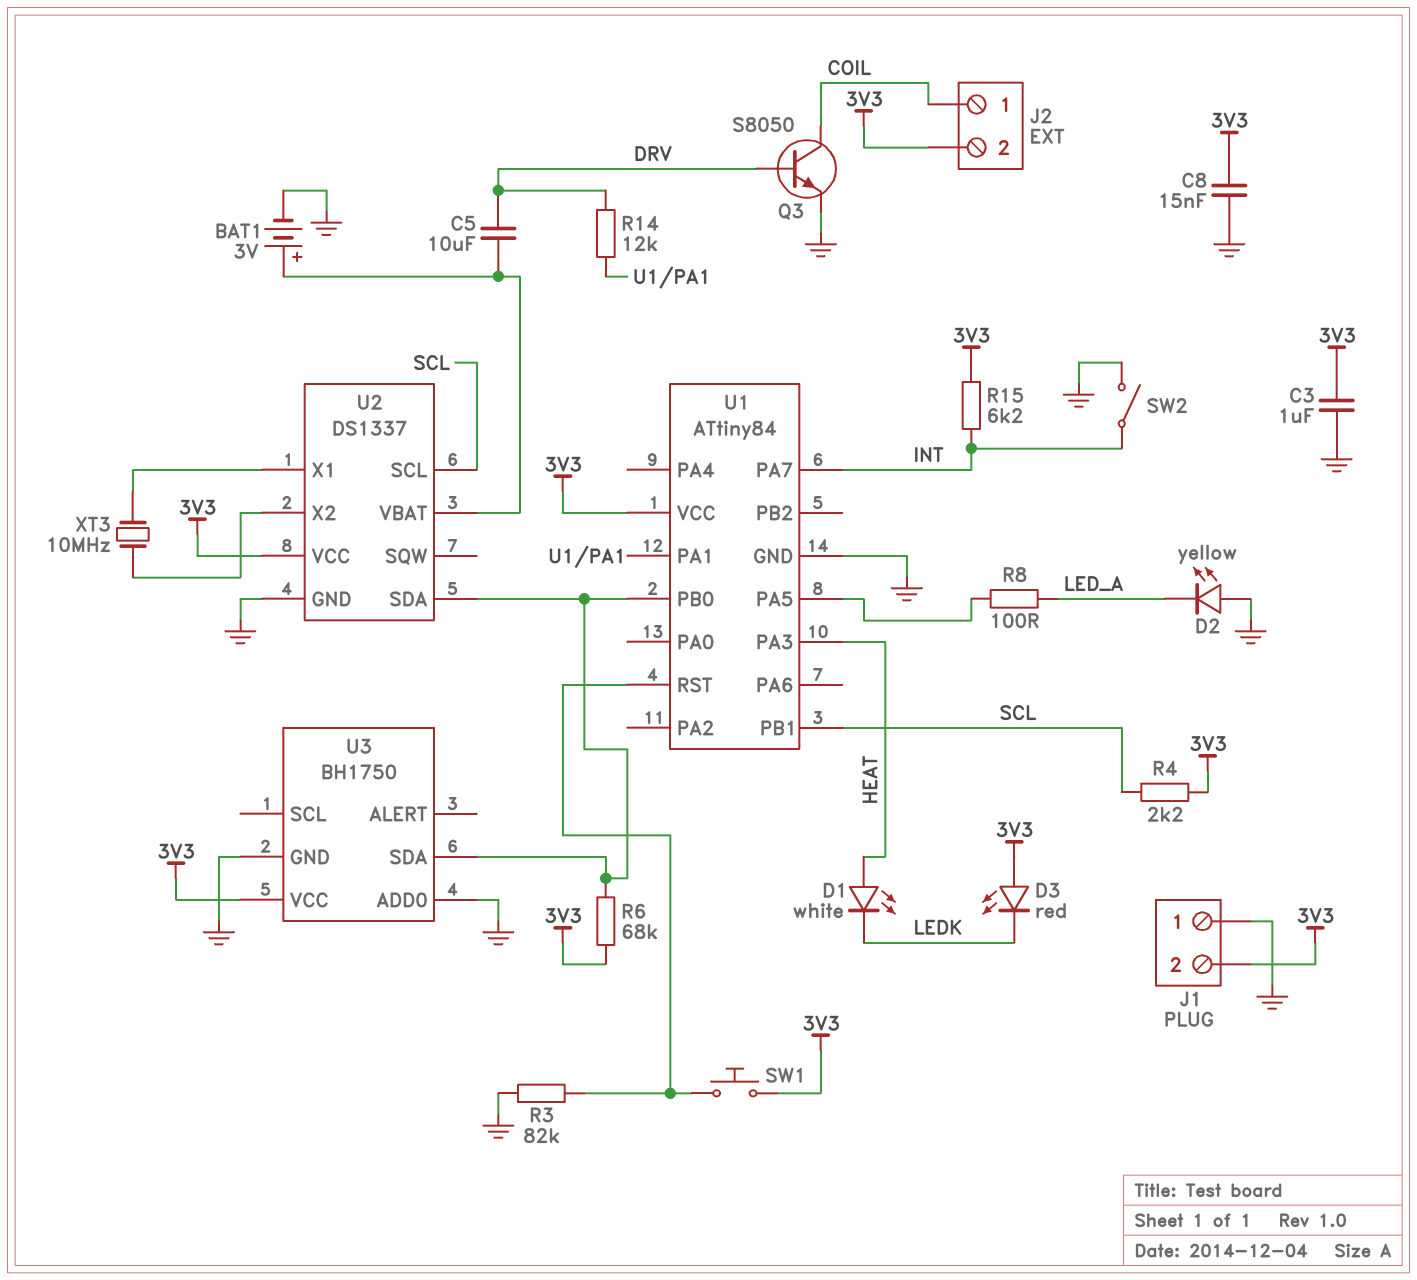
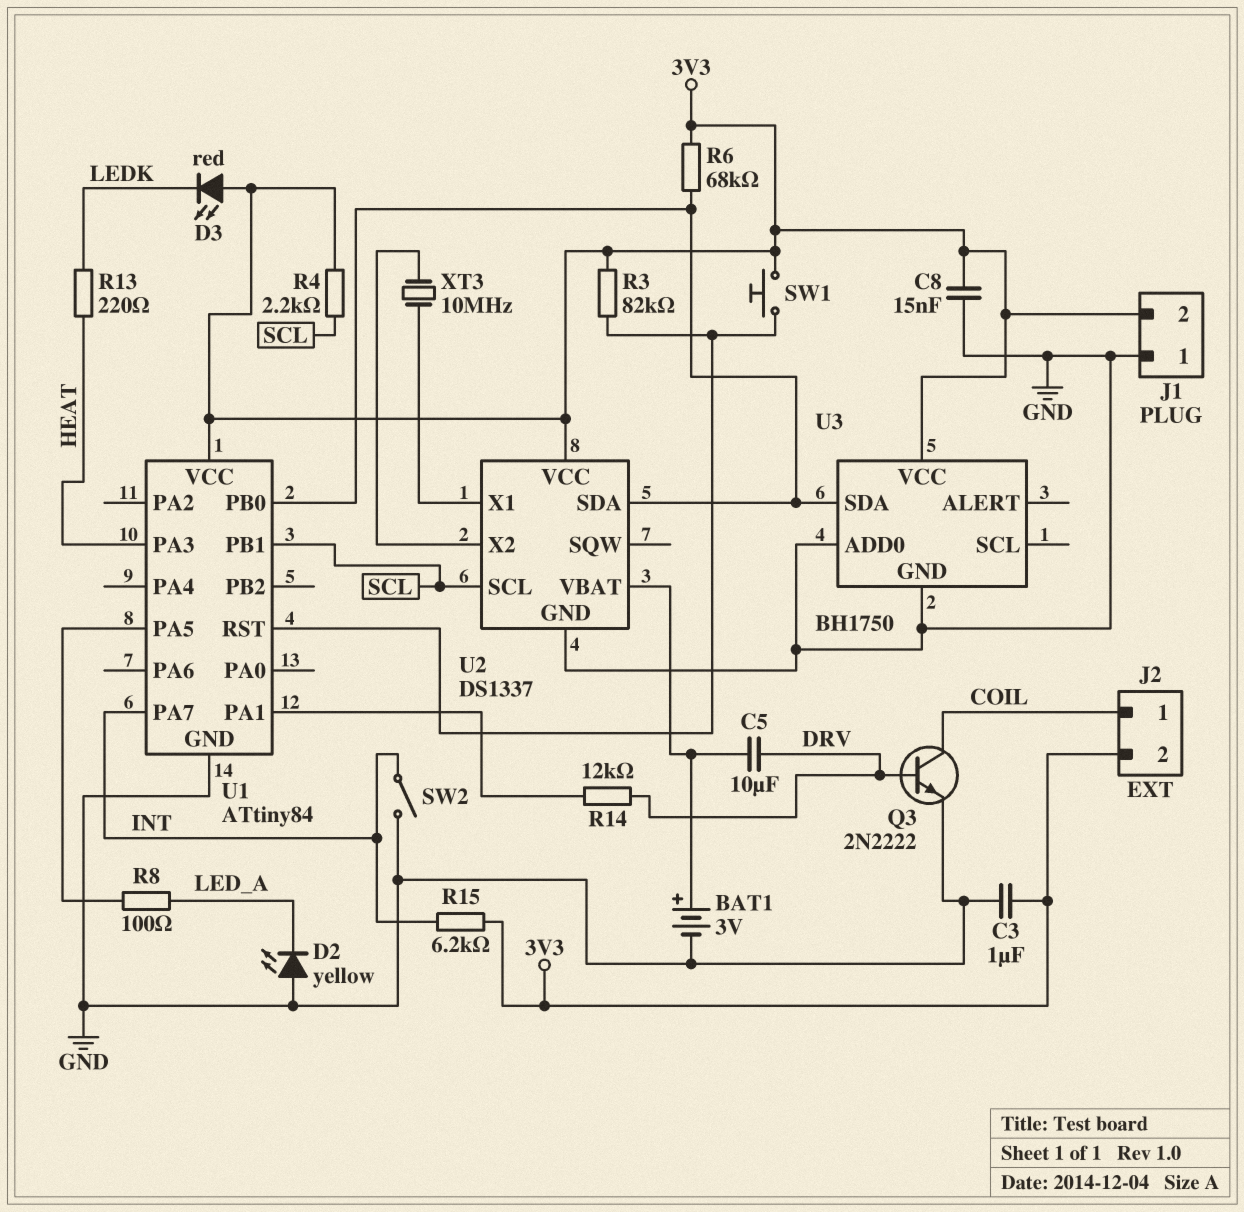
D1: LED white (A HEAT, K LEDK) -> none
Q3: NPN S8050 (B DRV, C COIL, E GND) -> NPN 2N2222 (B DRV, C COIL, E GND)
R3: 82k (GND, U1/RST) -> 82k (3V3, U1/RST)
R13: none -> 220 (HEAT, LEDK)

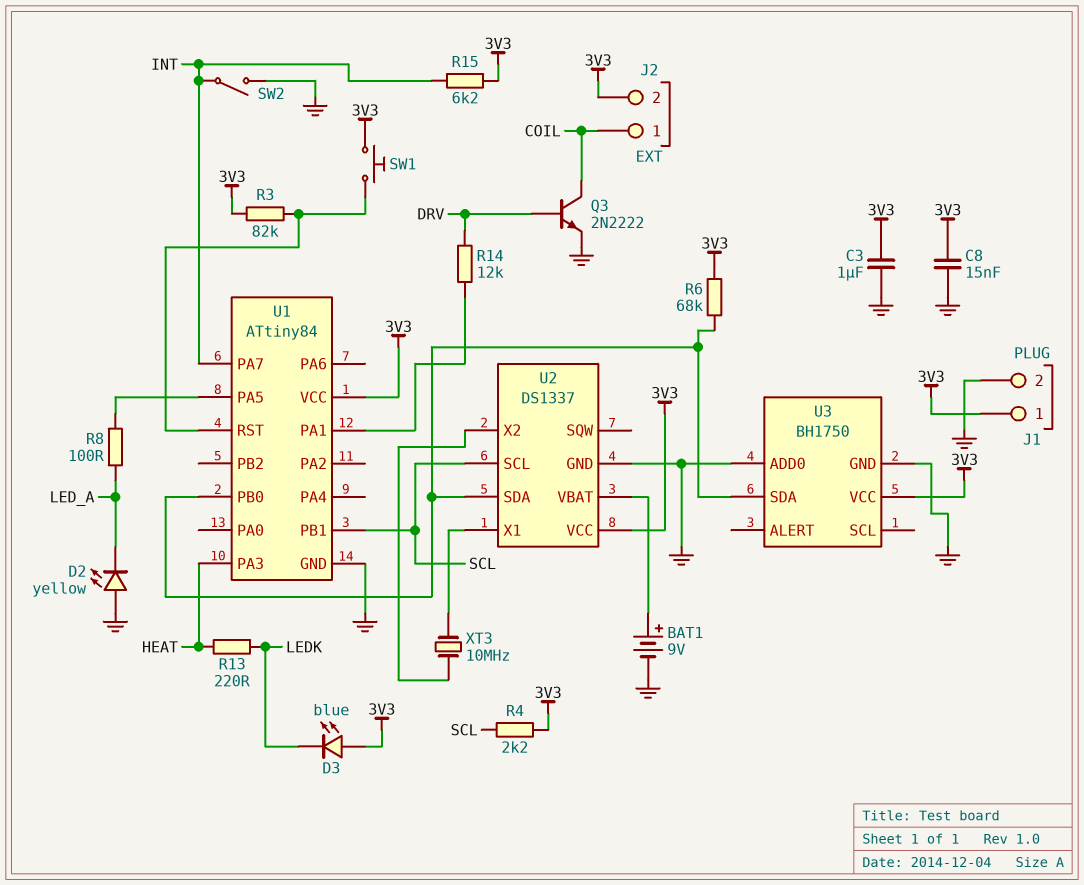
BAT1: 3V (plus U2/VBAT, minus GND) -> 9V (plus U2/VBAT, minus GND)
C5: 10uF (DRV, U2/VBAT) -> none
D3: LED red (A 3V3, K LEDK) -> LED blue (A 3V3, K LEDK)
J1 pin 1: GND -> 3V3
J1 pin 2: 3V3 -> GND

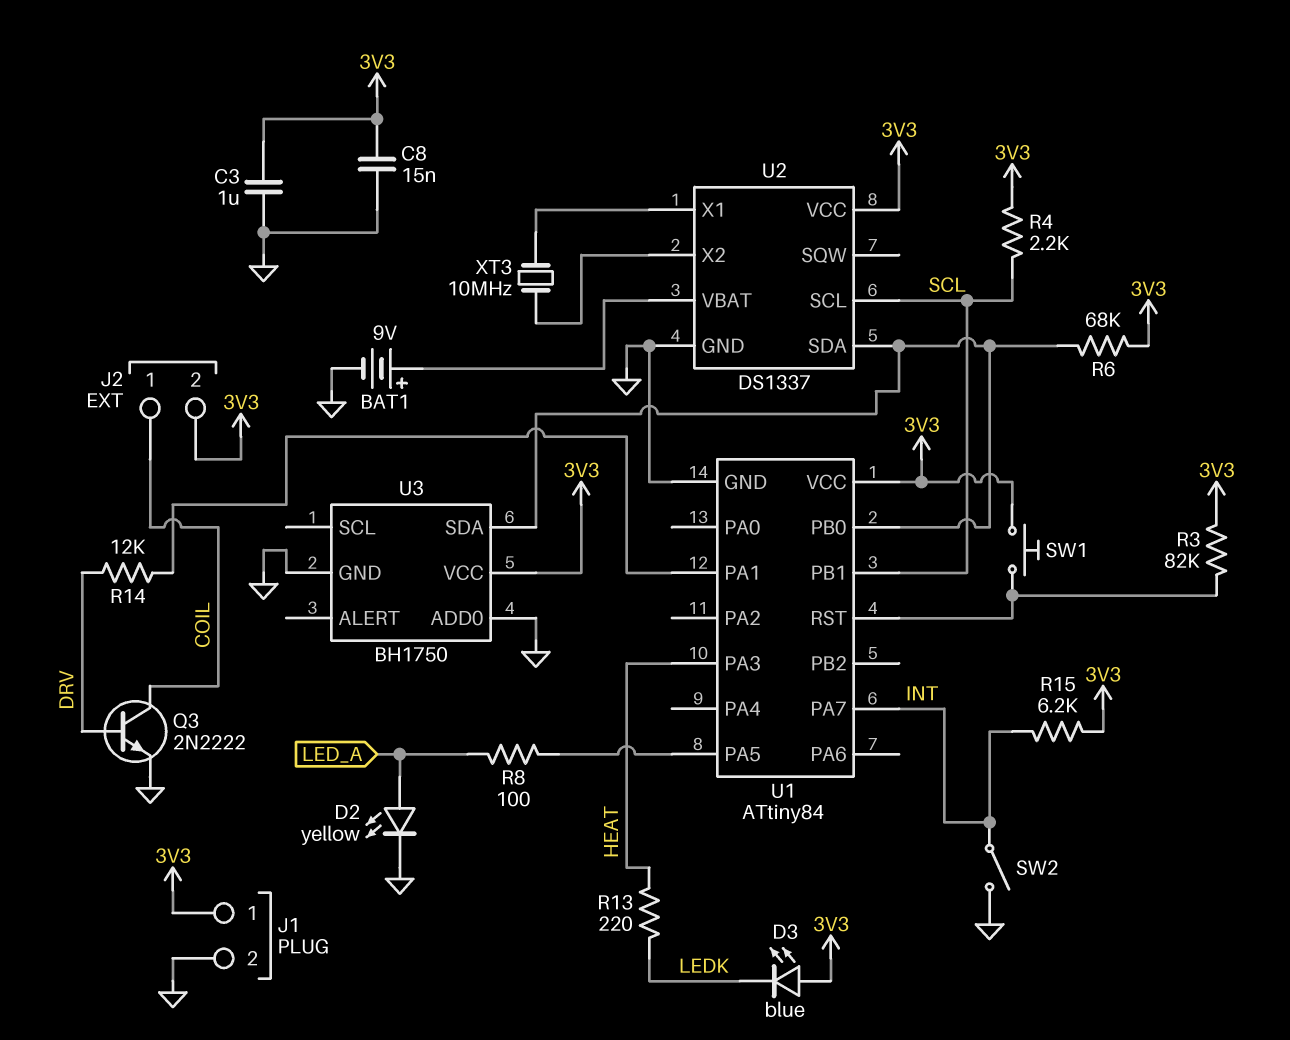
D2: LED yellow (A GND, K LED_A) -> LED yellow (A LED_A, K GND)

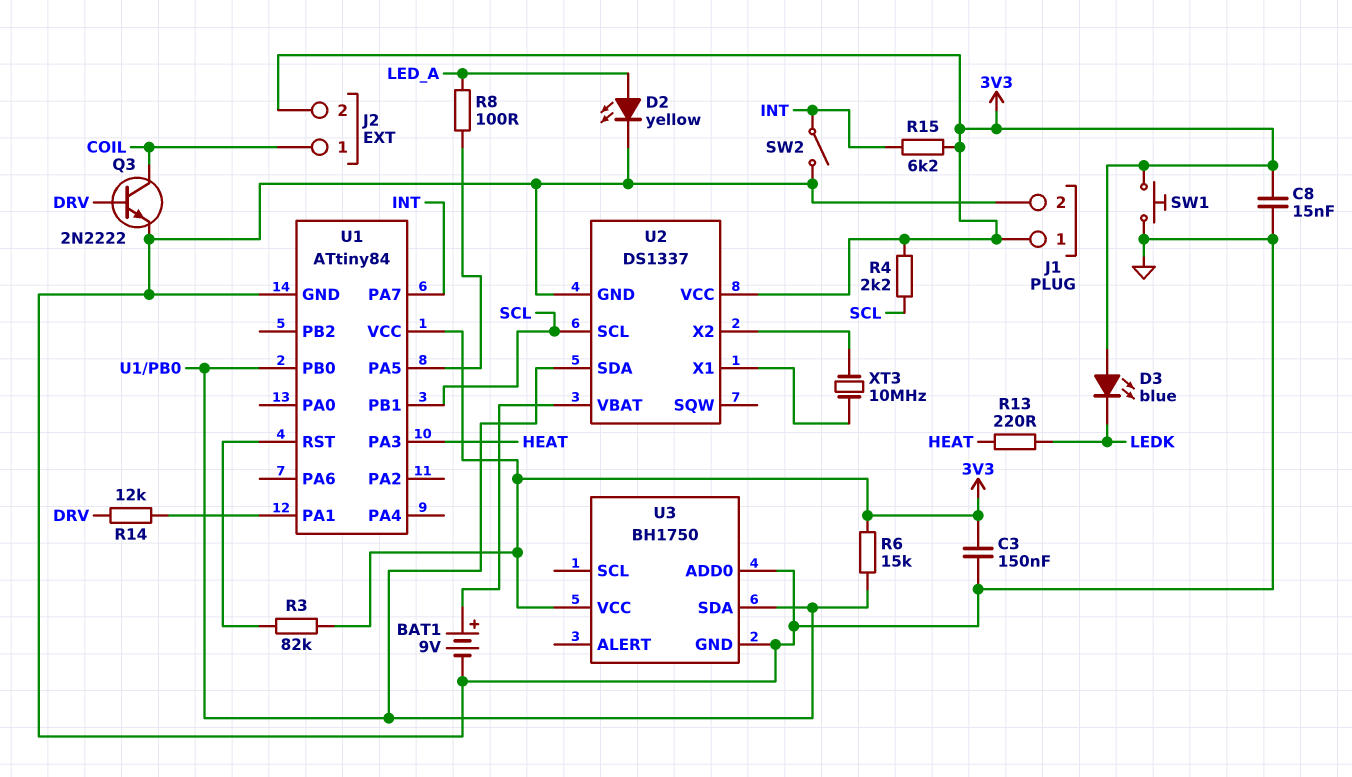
C3: 1uF (3V3, GND) -> 150nF (3V3, GND)
R6: 68k (3V3, U1/PB0) -> 15k (3V3, U1/PB0)
SW1: button (3V3, U1/RST) -> button (3V3, GND)

